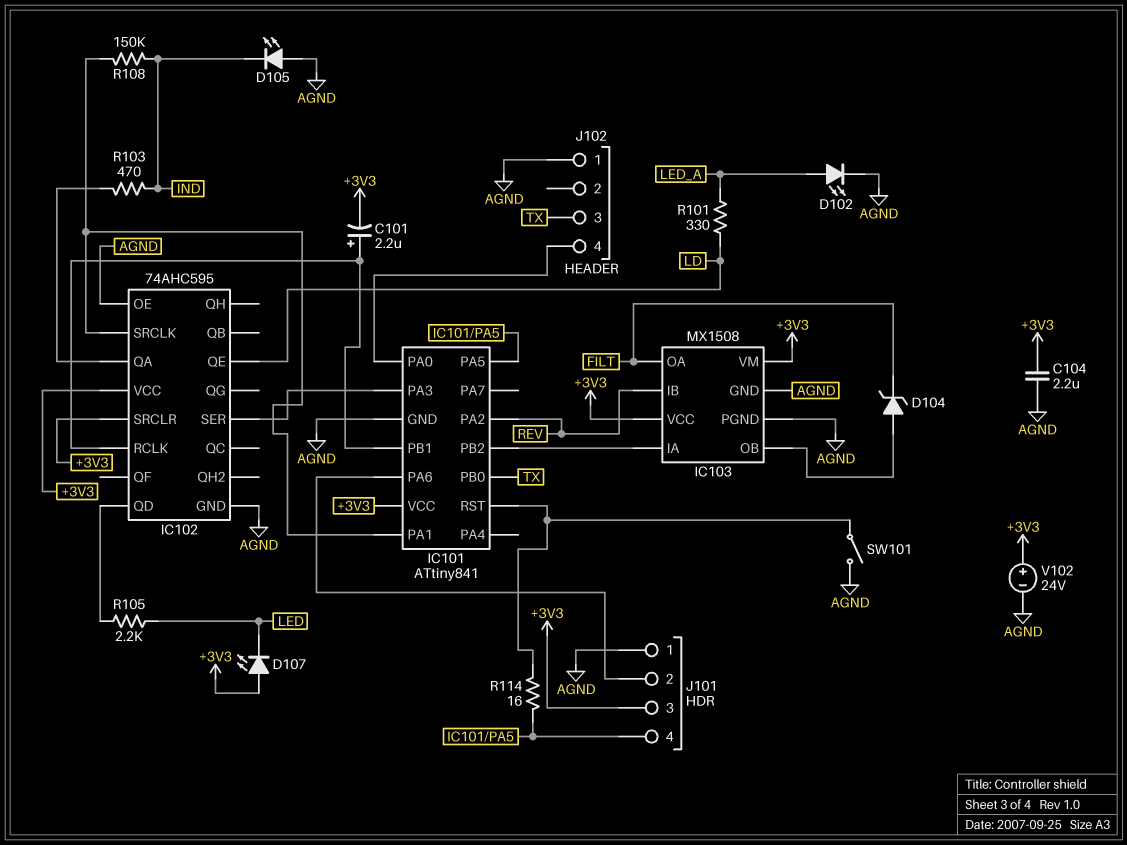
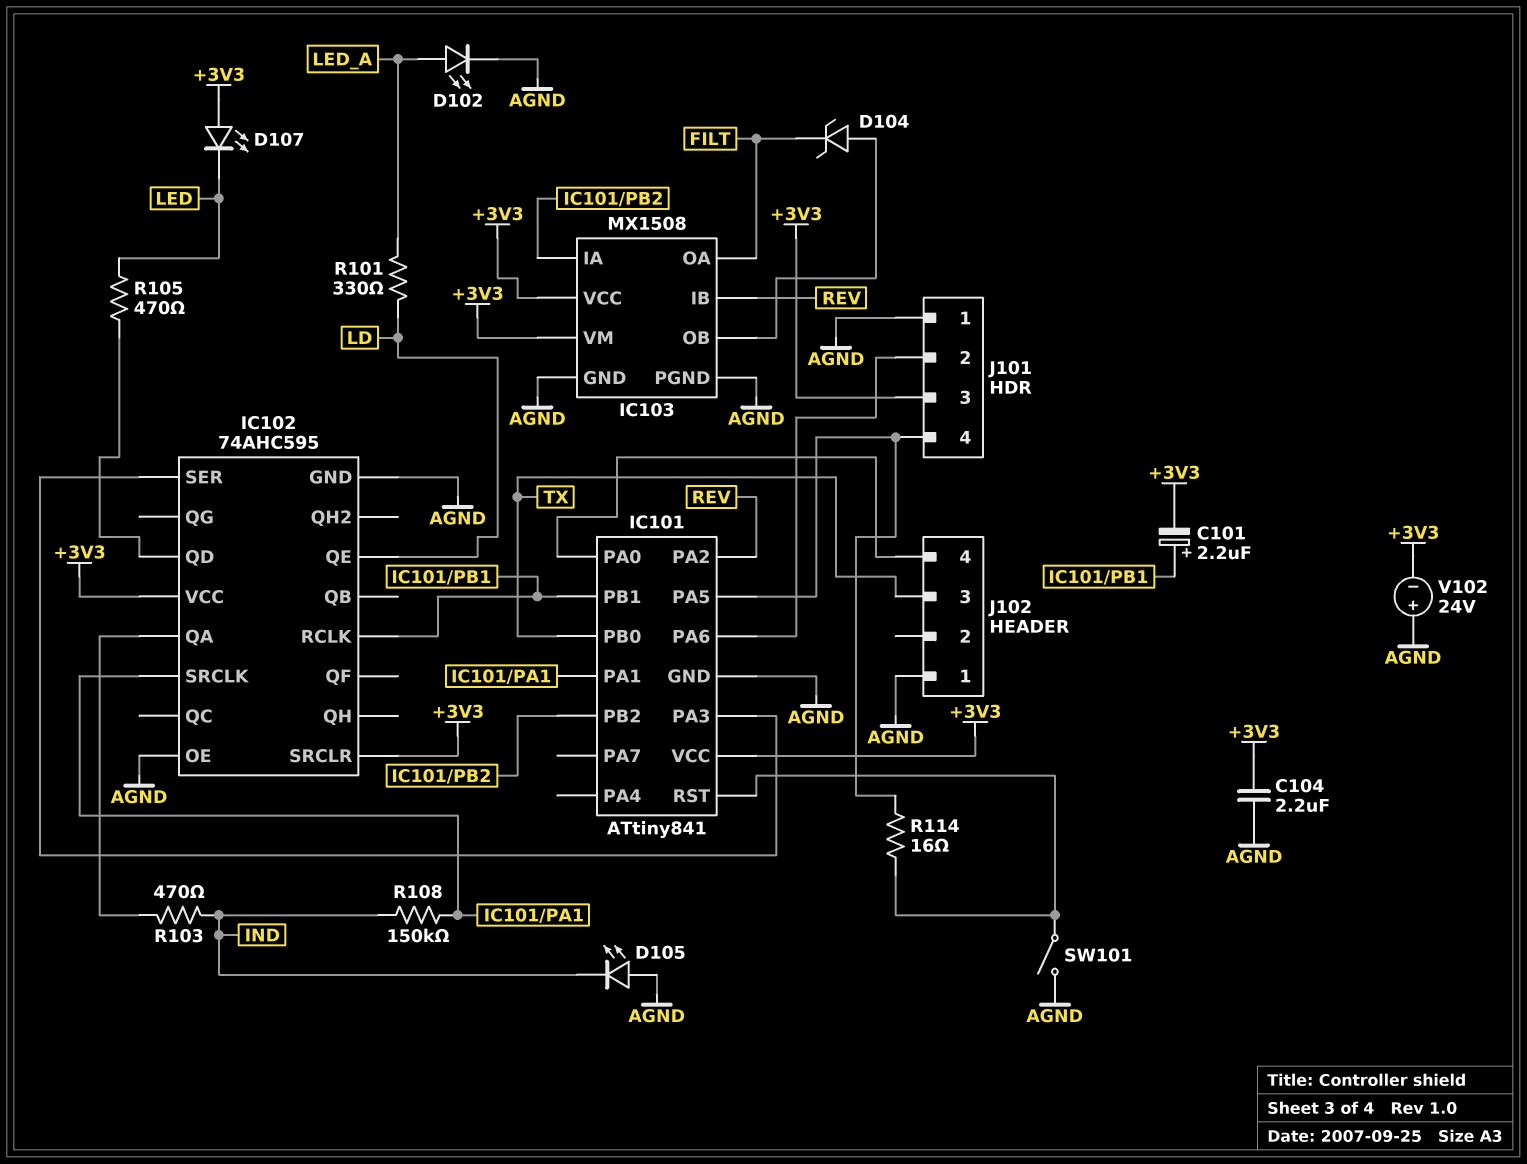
R105: 2.2k (IC102/QD, LED) -> 470 (IC102/QD, LED)
V102: 24V (plus +3V3, minus AGND) -> 24V (plus AGND, minus +3V3)

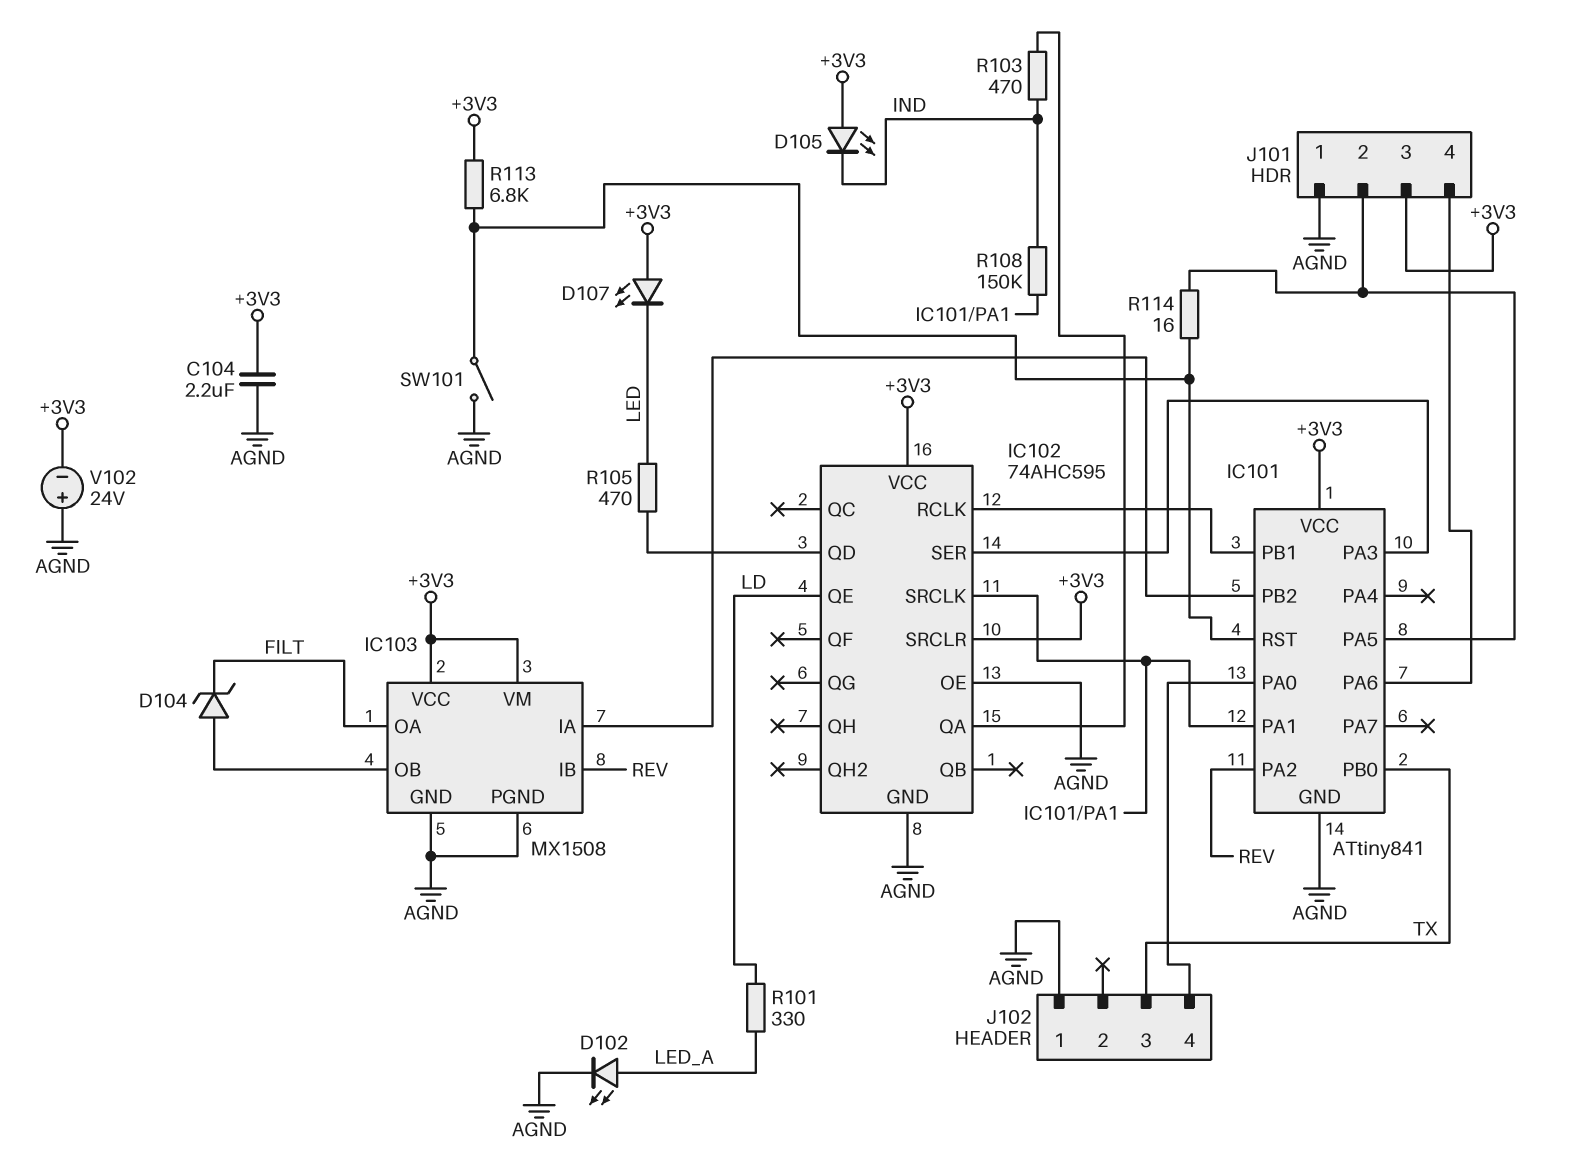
C101: 2.2uF (plus IC101/PB1, minus +3V3) -> none
D105: LED (A AGND, K IND) -> LED (A +3V3, K IND)
J101 pin 2: IC101/PA6 -> IC101/PA5
J101 pin 4: IC101/PA5 -> IC101/PA6
R113: none -> 6.8k (+3V3, IC101/RST)

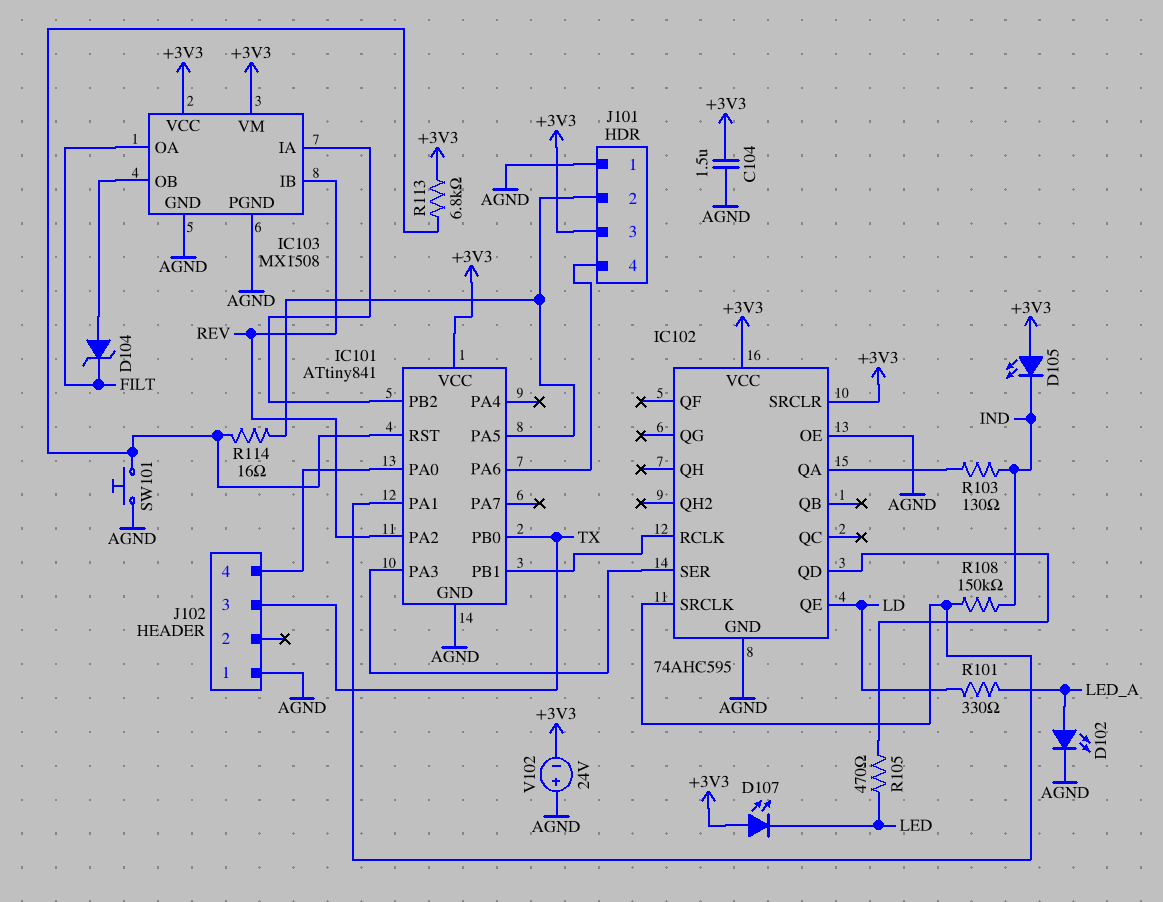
C104: 2.2uF (+3V3, AGND) -> 1.5uF (+3V3, AGND)
R103: 470 (IC102/QA, IND) -> 130 (IC102/QA, IND)
SW101: switch (AGND, IC101/RST) -> button (AGND, IC101/RST)

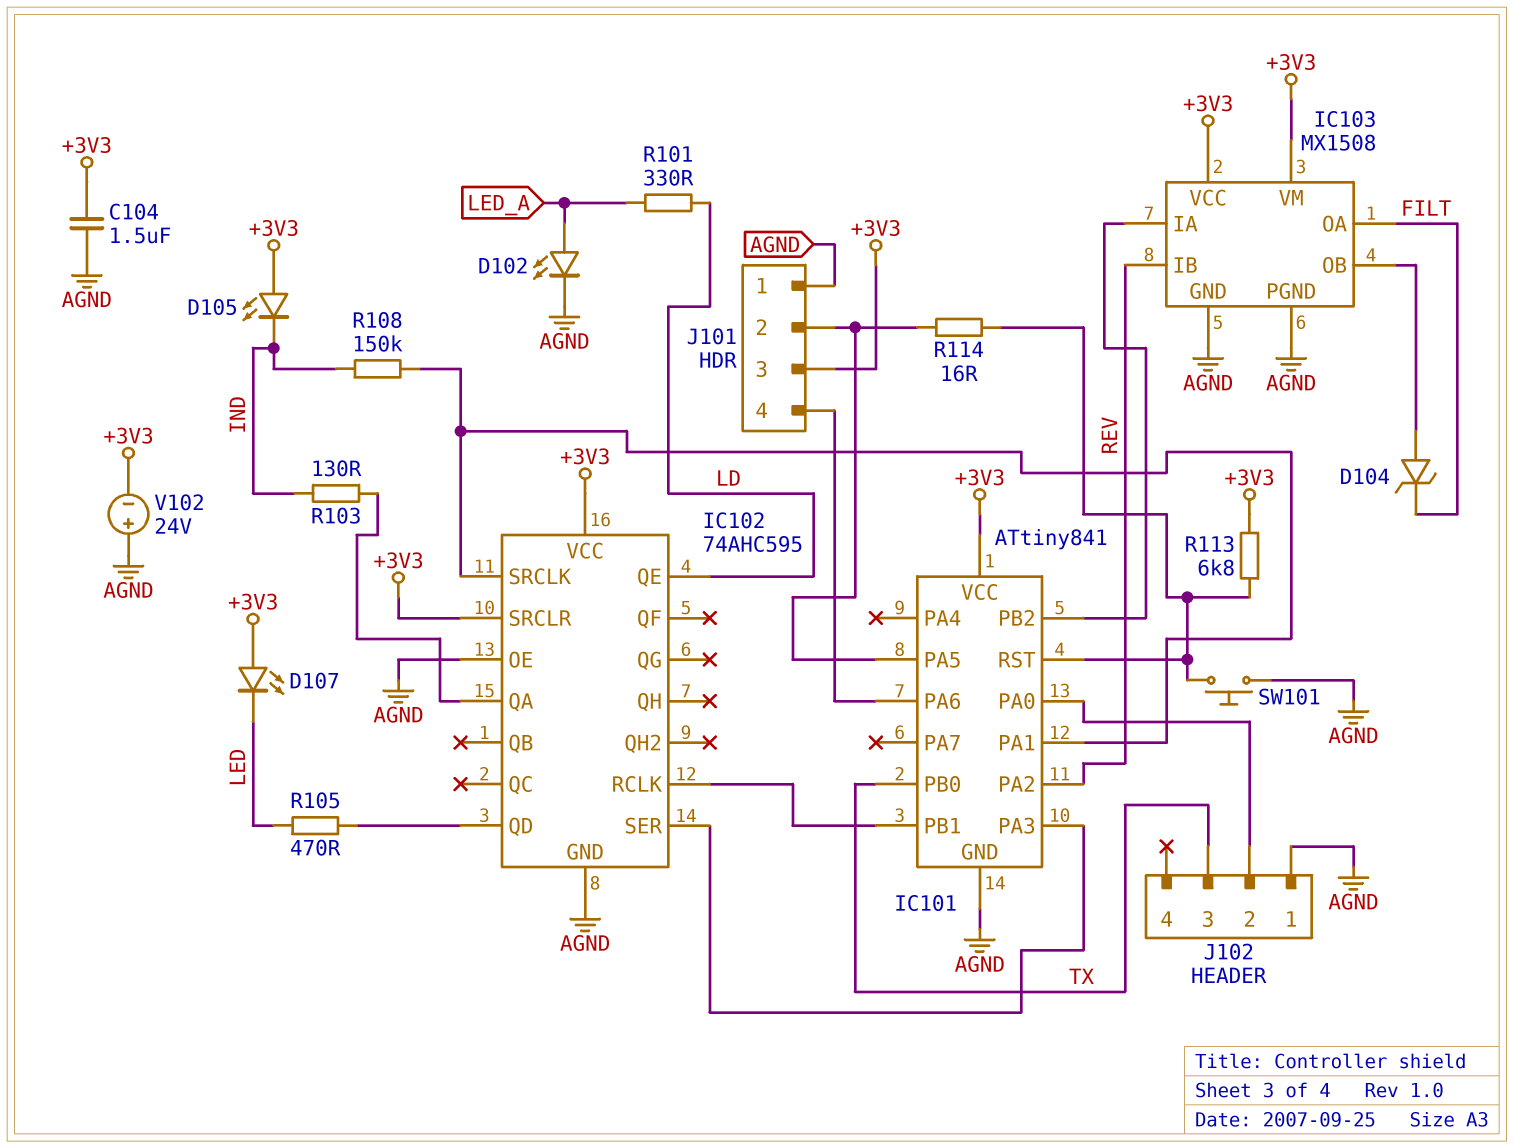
J102 pin 2: none -> IC101/PA0
J102 pin 4: IC101/PA0 -> none

